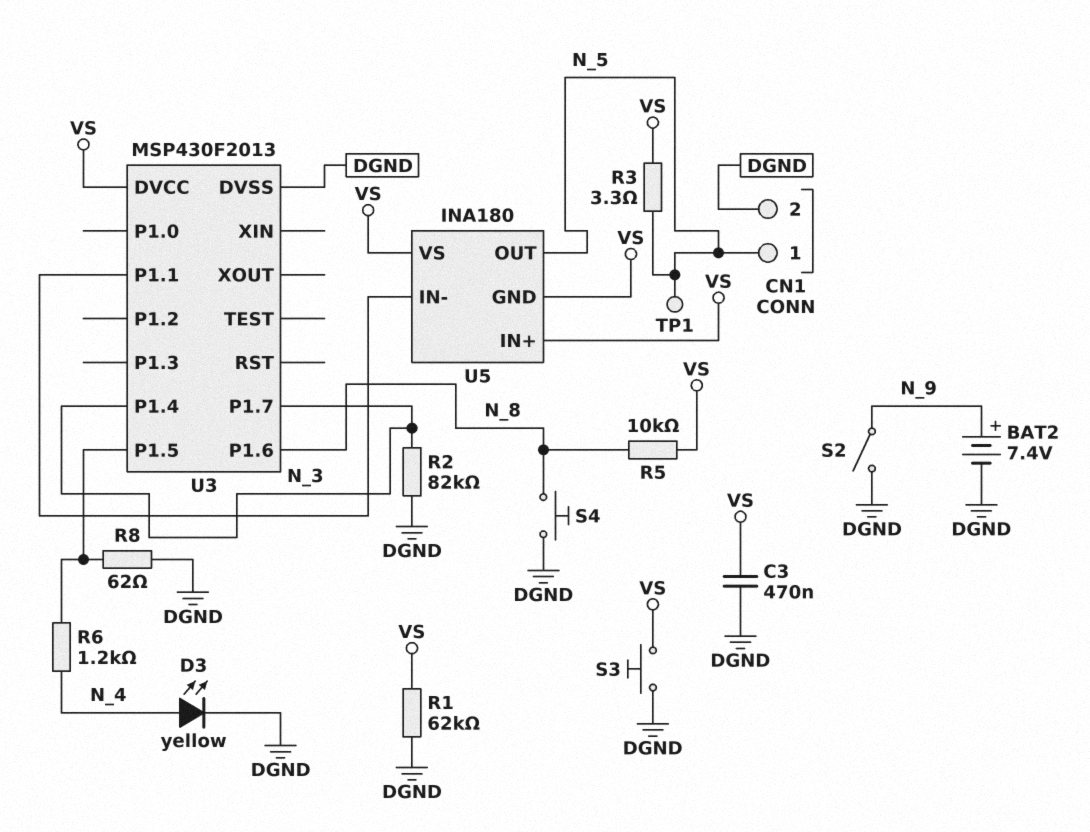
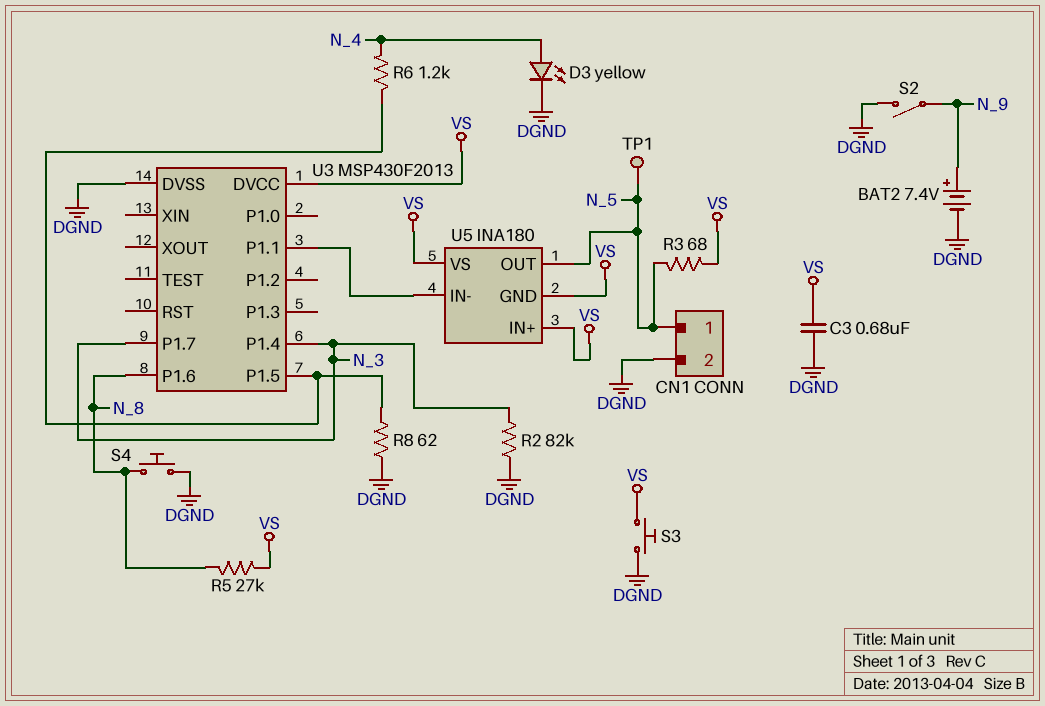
C3: 470nF (DGND, VS) -> 680nF (DGND, VS)
R1: 62k (DGND, VS) -> none
R3: 3.3 (N_5, VS) -> 68 (N_5, VS)
R5: 10k (N_8, VS) -> 27k (N_8, VS)

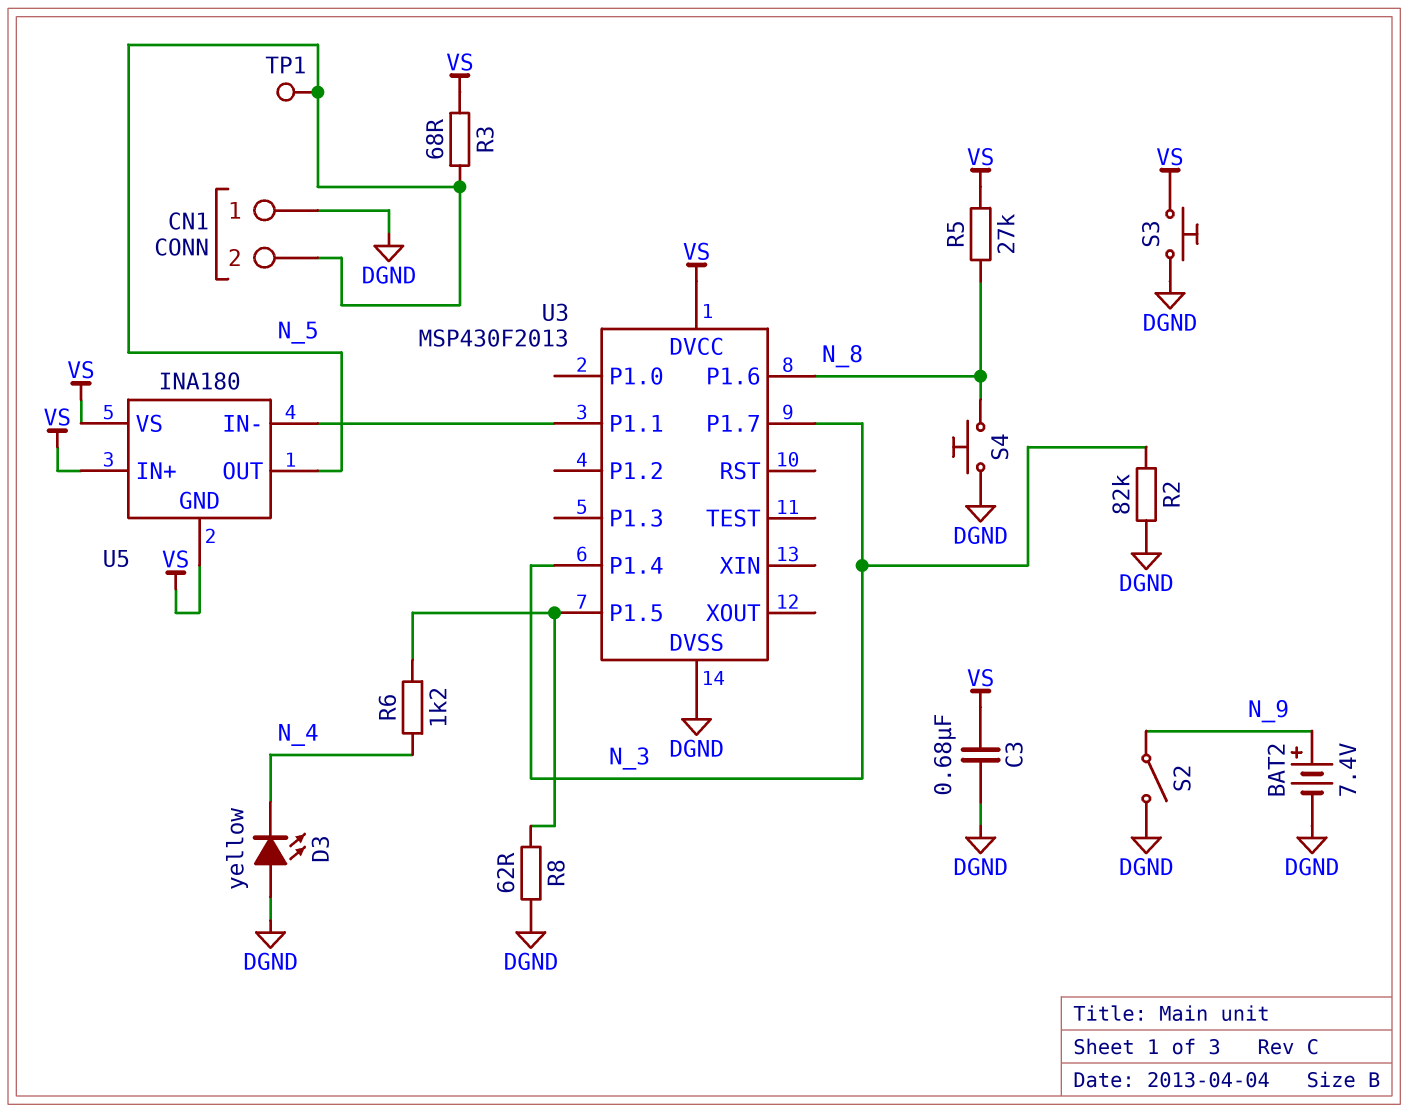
CN1 pin 1: N_5 -> DGND
CN1 pin 2: DGND -> N_5
D3: LED yellow (A N_4, K DGND) -> LED yellow (A DGND, K N_4)

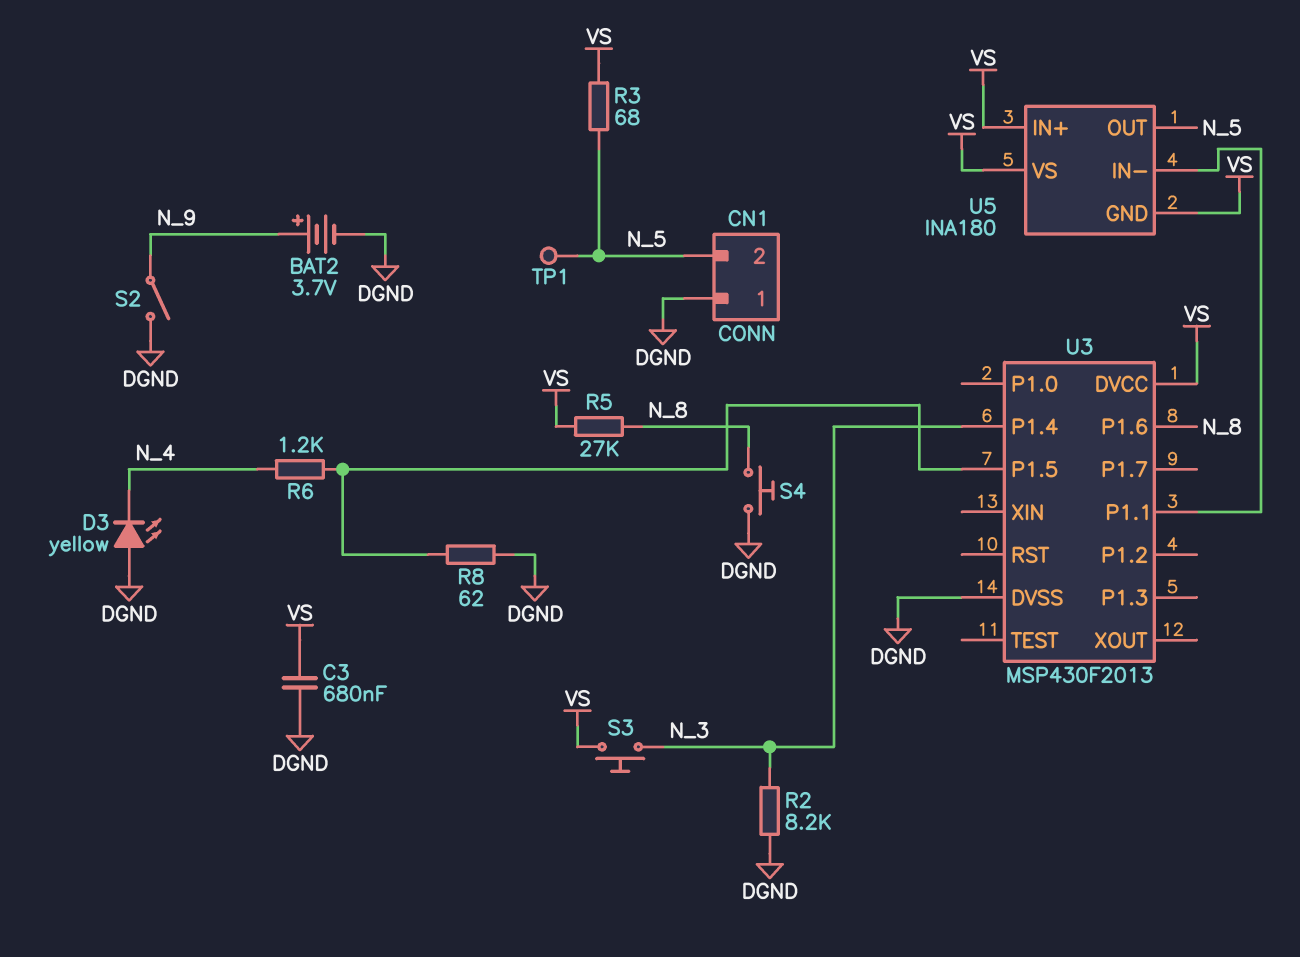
BAT2: 7.4V (plus N_9, minus DGND) -> 3.7V (plus N_9, minus DGND)
R2: 82k (DGND, N_3) -> 8.2k (DGND, N_3)
S3: button (DGND, VS) -> button (N_3, VS)
U3 pin P1.7: N_3 -> none

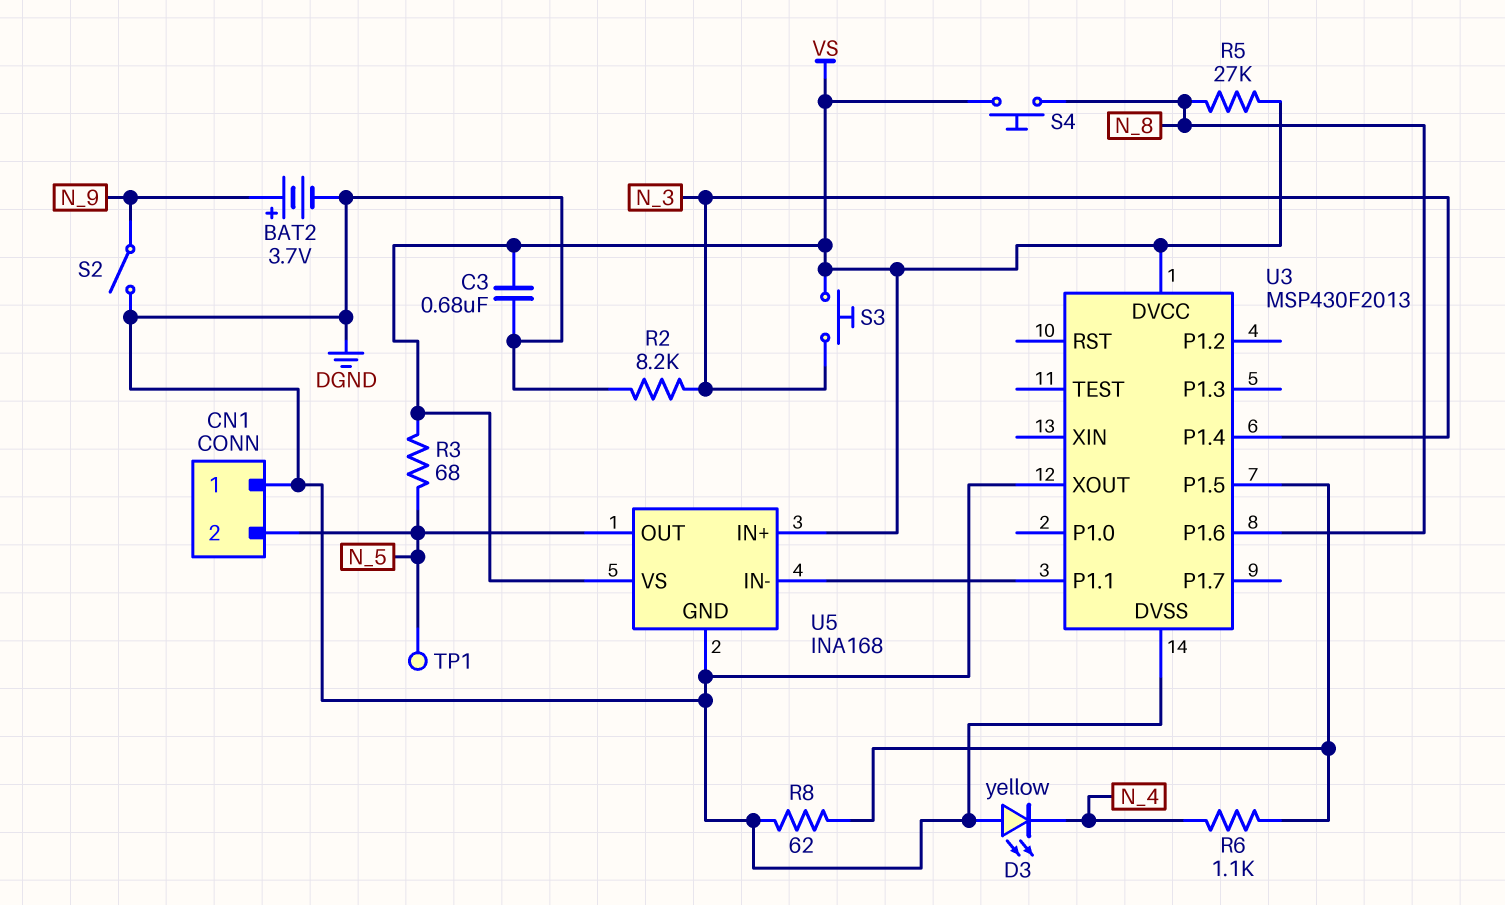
R6: 1.2k (N_4, U3/P1.5) -> 1.1k (N_4, U3/P1.5)
S4: button (DGND, N_8) -> button (N_8, VS)
U3 pin XOUT: none -> DGND
U5: INA180 -> INA168
U5 pin GND: VS -> DGND

